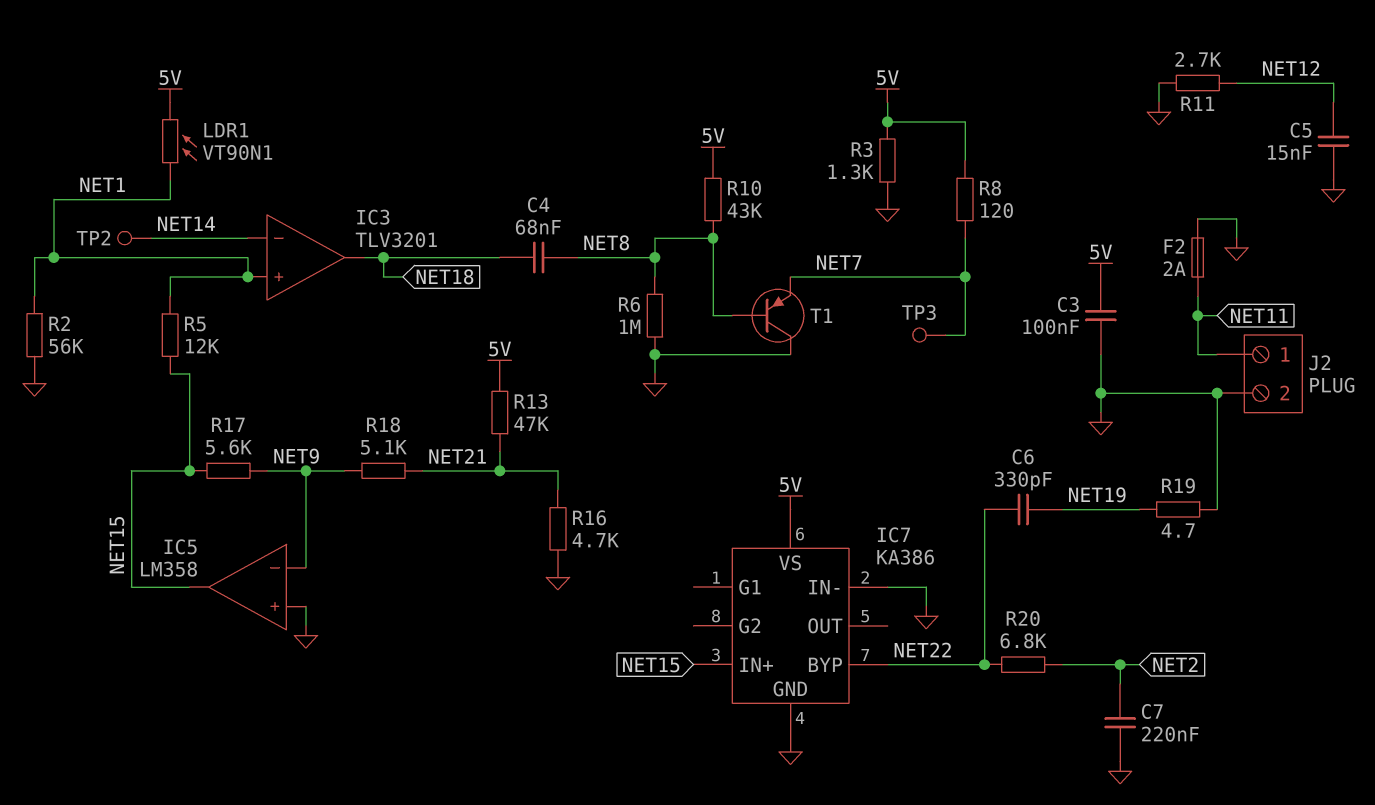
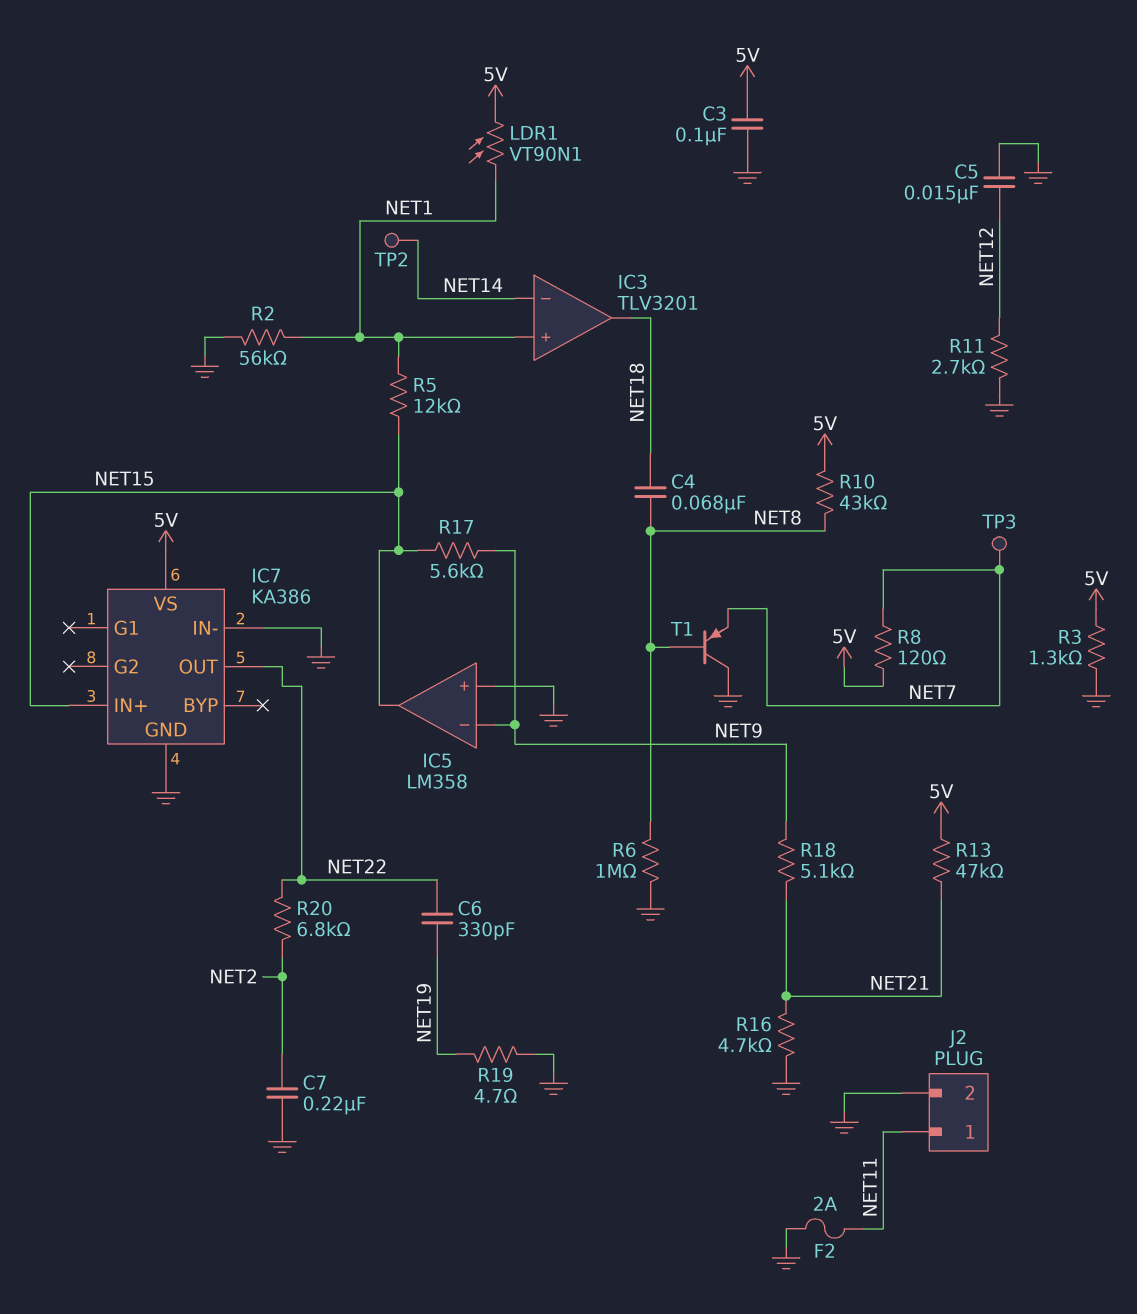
IC7 pin BYP: NET22 -> none
IC7 pin OUT: none -> NET22

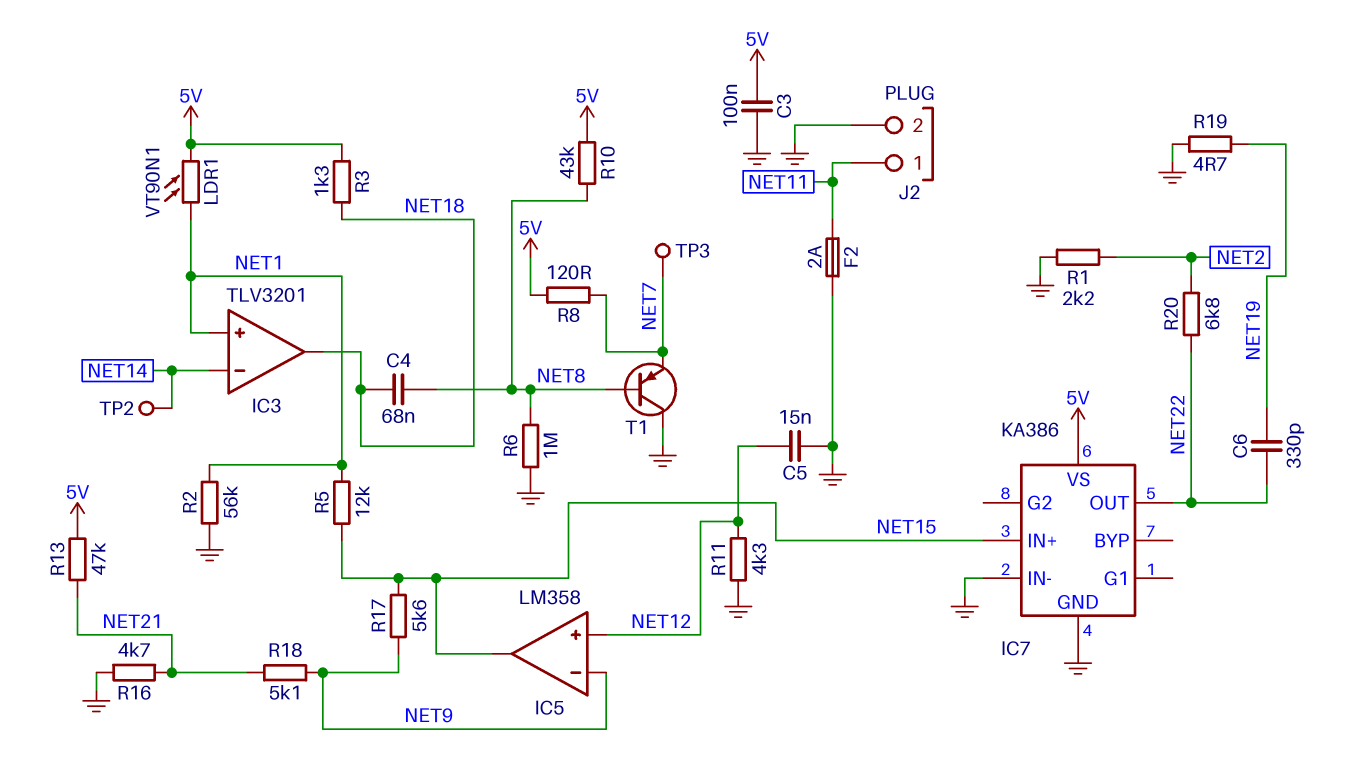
C7: 220nF (GND, NET2) -> none
IC5 pin in+: GND -> NET12
R1: none -> 2.2k (GND, NET2)
R3: 1.3k (5V, GND) -> 1.3k (5V, NET18)
R11: 2.7k (GND, NET12) -> 4.3k (GND, NET12)

